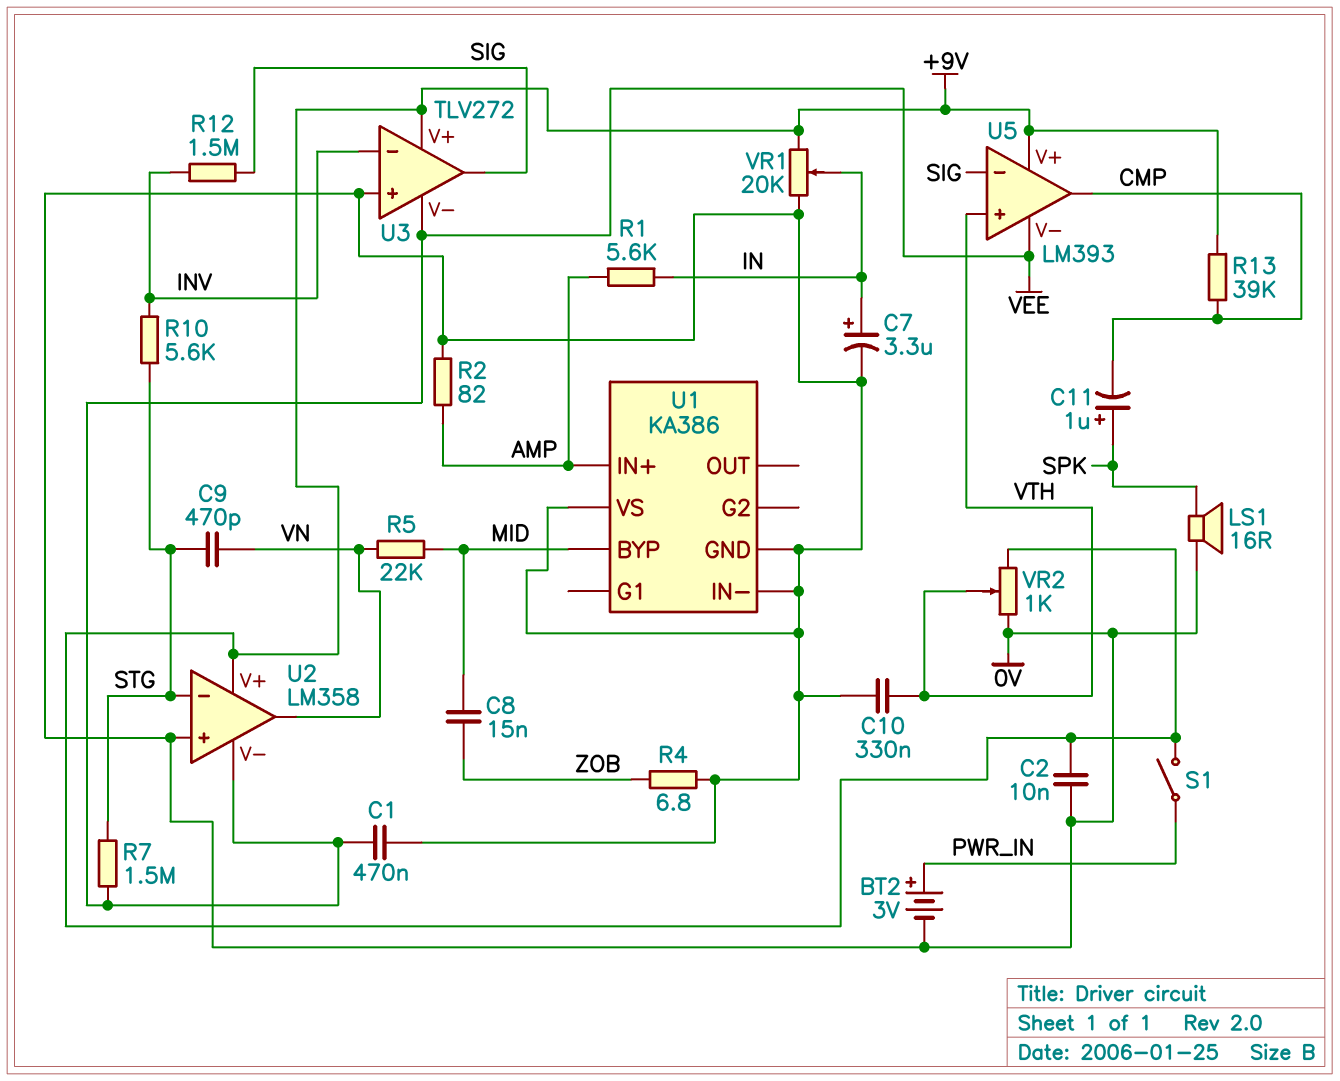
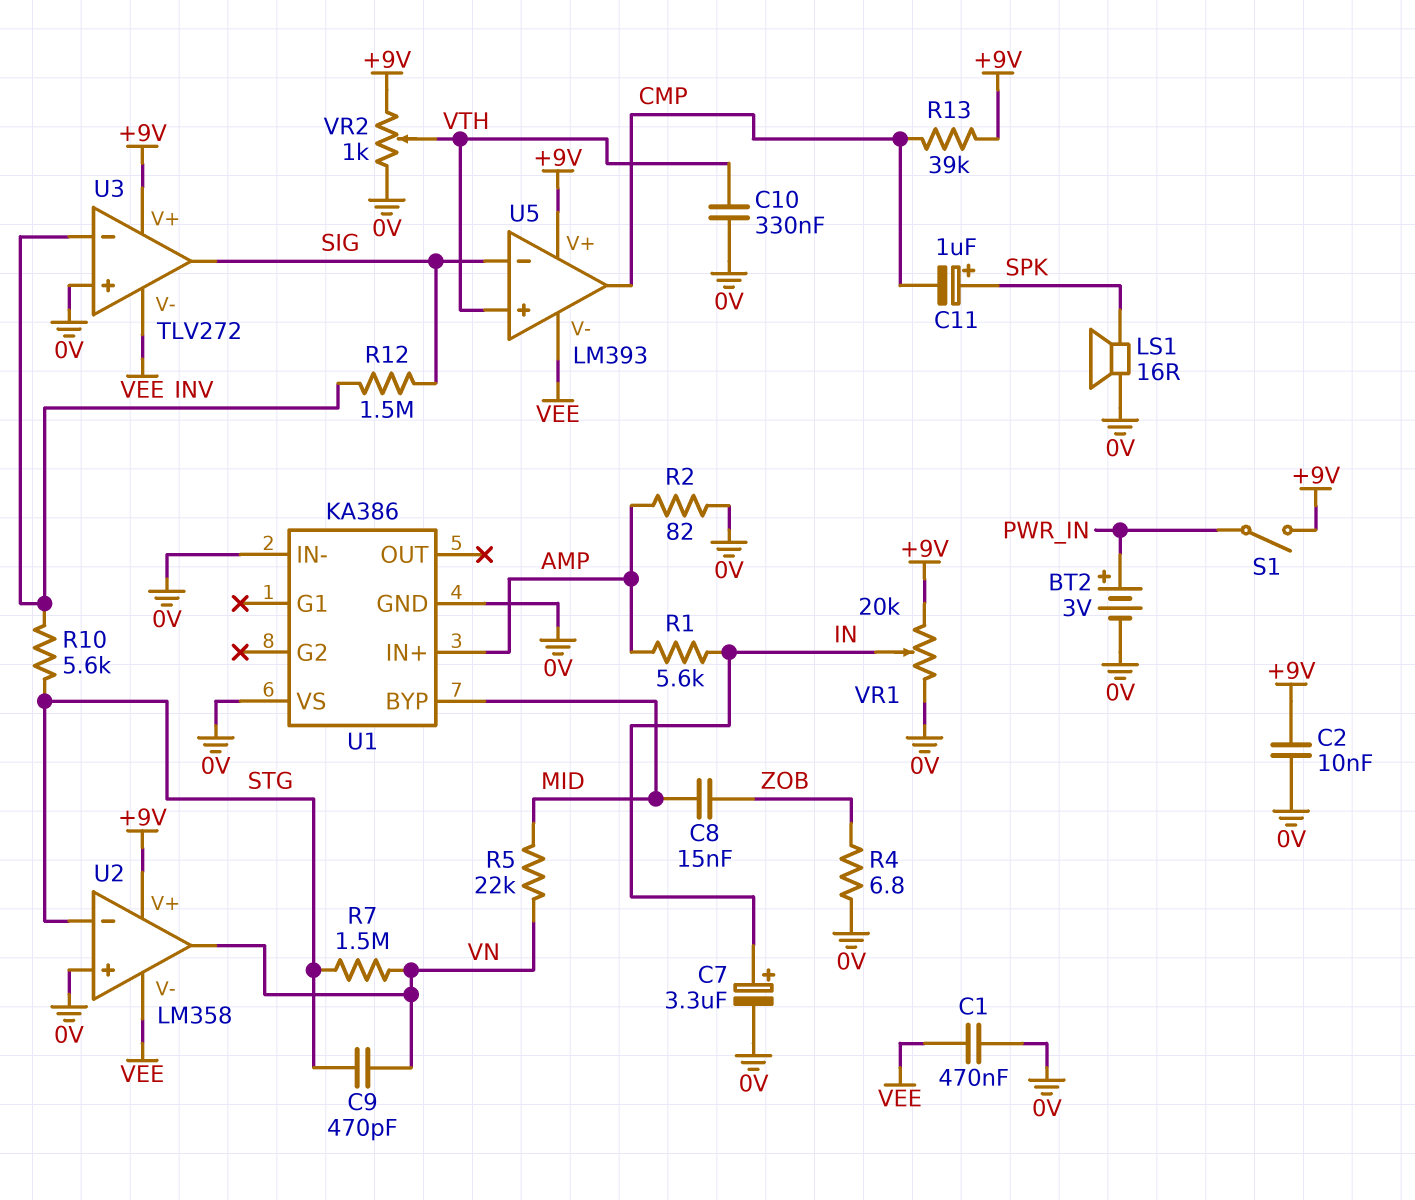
R7: 1.5M (STG, VEE) -> 1.5M (STG, VN)

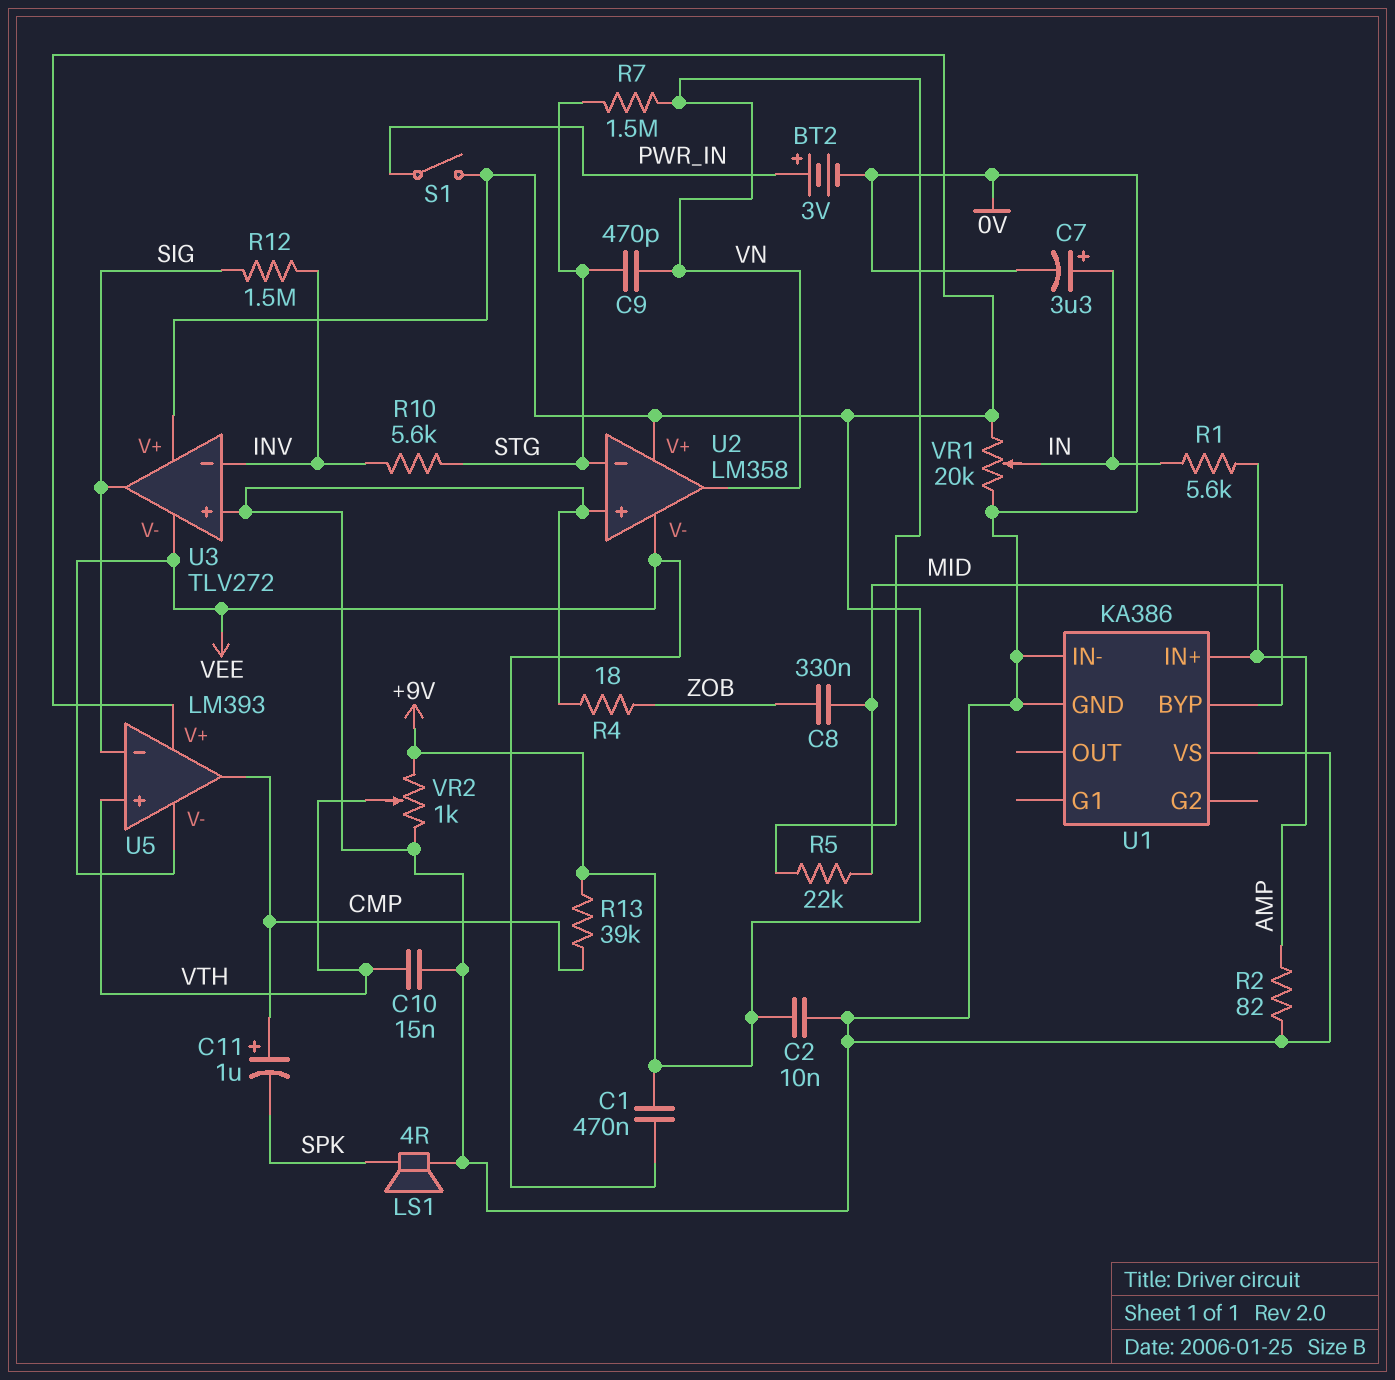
C1: 470nF (0V, VEE) -> 470nF (+9V, VEE)
C8: 15nF (MID, ZOB) -> 330nF (MID, ZOB)
C10: 330nF (0V, VTH) -> 15nF (0V, VTH)
C11: 1uF (plus SPK, minus CMP) -> 1uF (plus CMP, minus SPK)
LS1: speaker 16R (0V, SPK) -> speaker 4R (0V, SPK)
R4: 6.8 (0V, ZOB) -> 18 (0V, ZOB)

